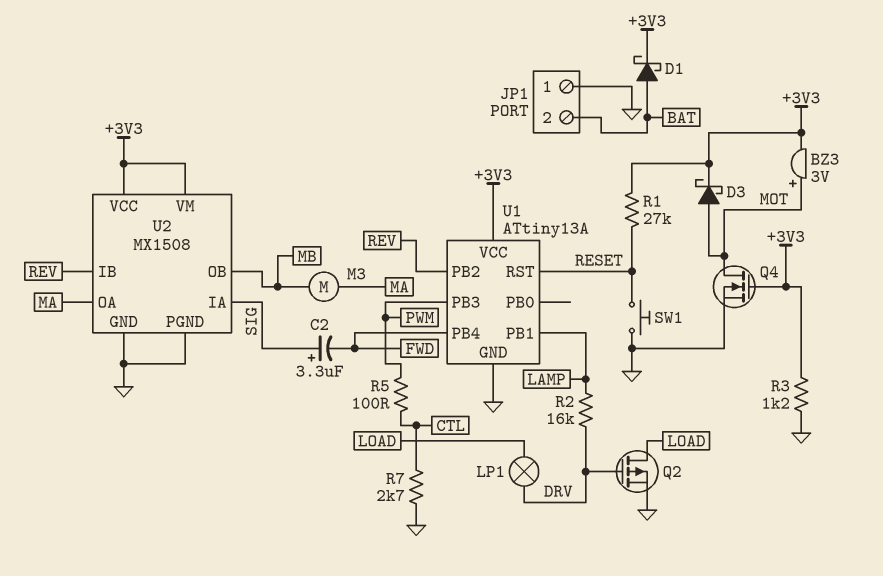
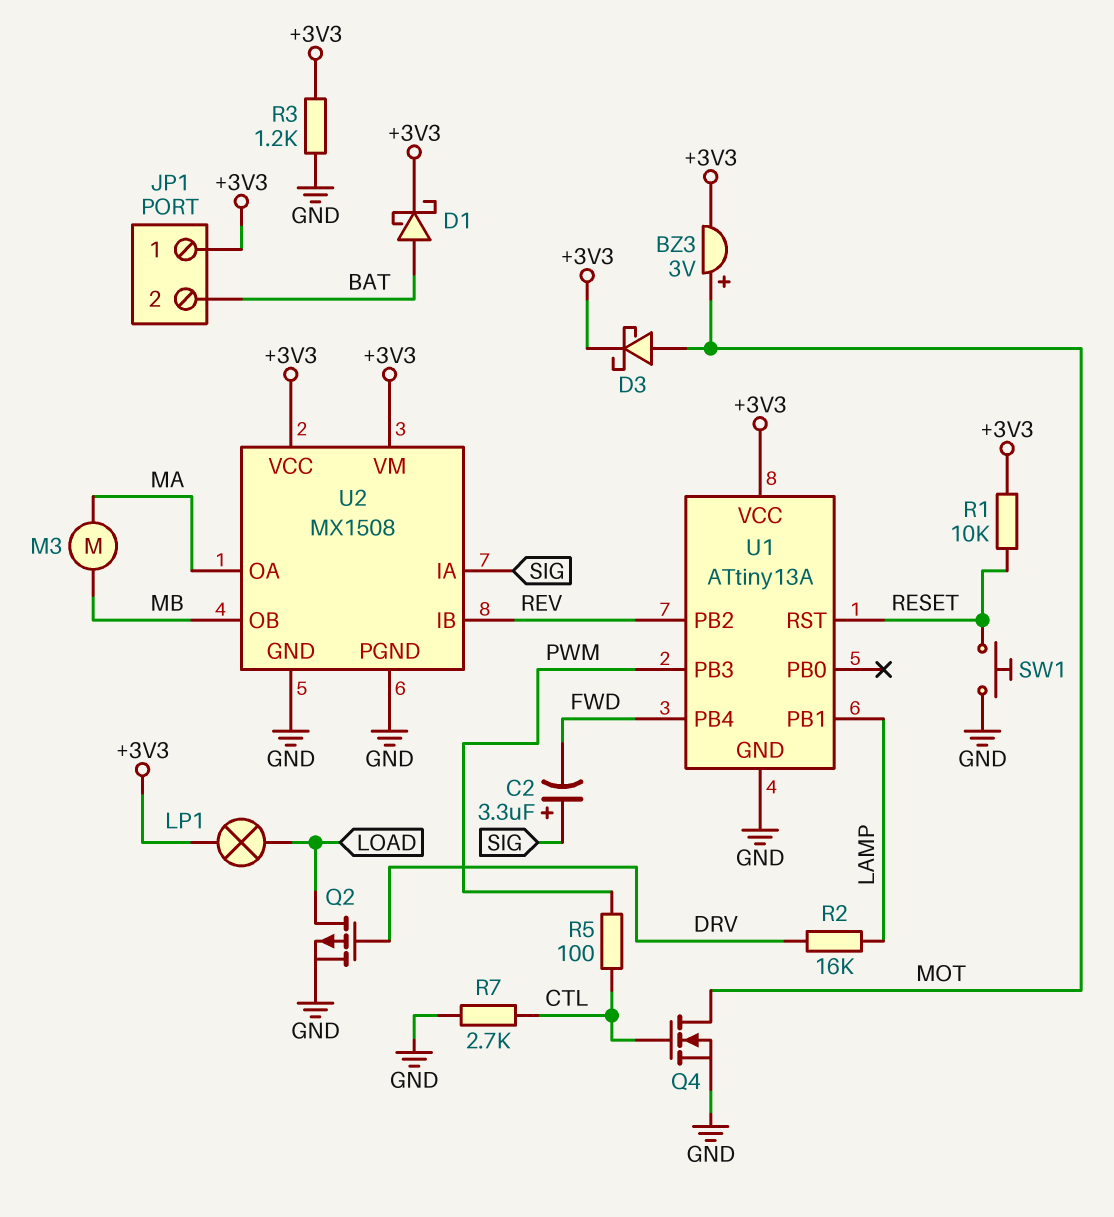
JP1 pin 1: GND -> +3V3
LP1: lamp (DRV, LOAD) -> lamp (+3V3, LOAD)
Q4: NMOS (G +3V3, D MOT, S GND) -> NMOS (G CTL, D MOT, S GND)
R1: 27k (+3V3, RESET) -> 10k (+3V3, RESET)

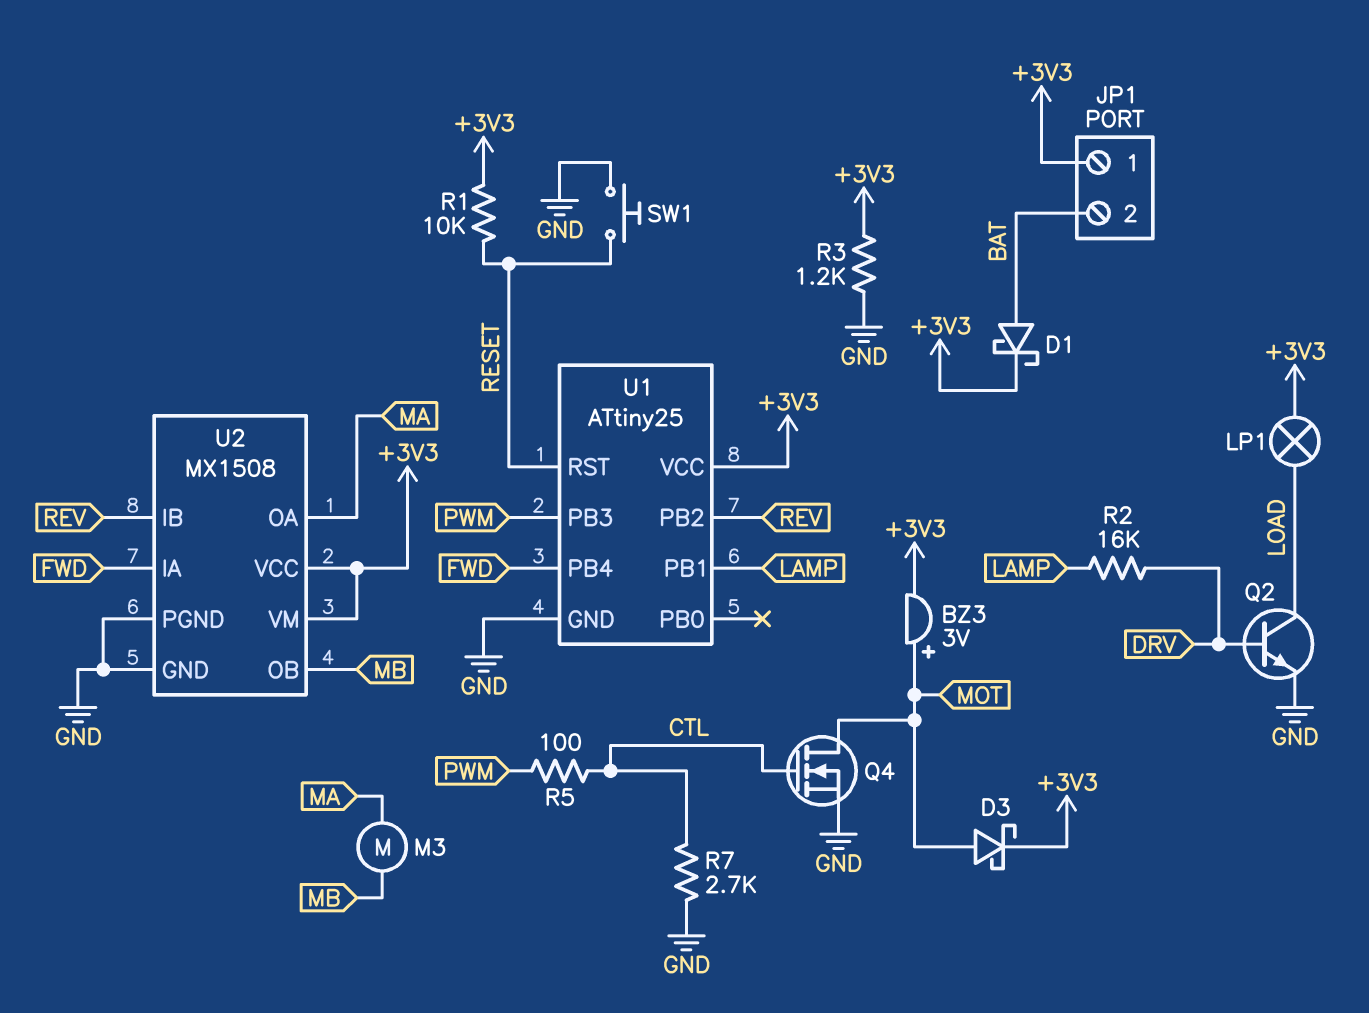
C2: 3.3uF (plus SIG, minus FWD) -> none
Q2: PMOS (G DRV, D LOAD, S GND) -> NPN (B DRV, C LOAD, E GND)
U1: ATtiny13A -> ATtiny25
U2 pin IA: SIG -> FWD

